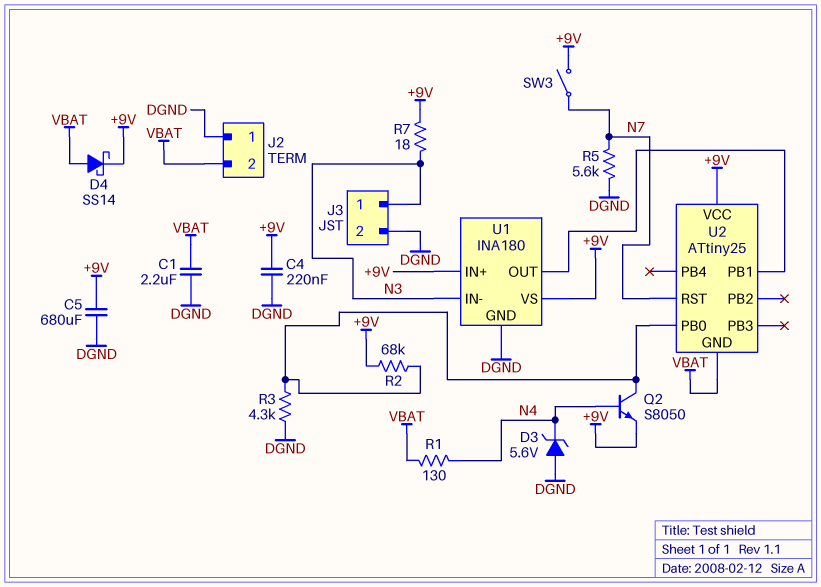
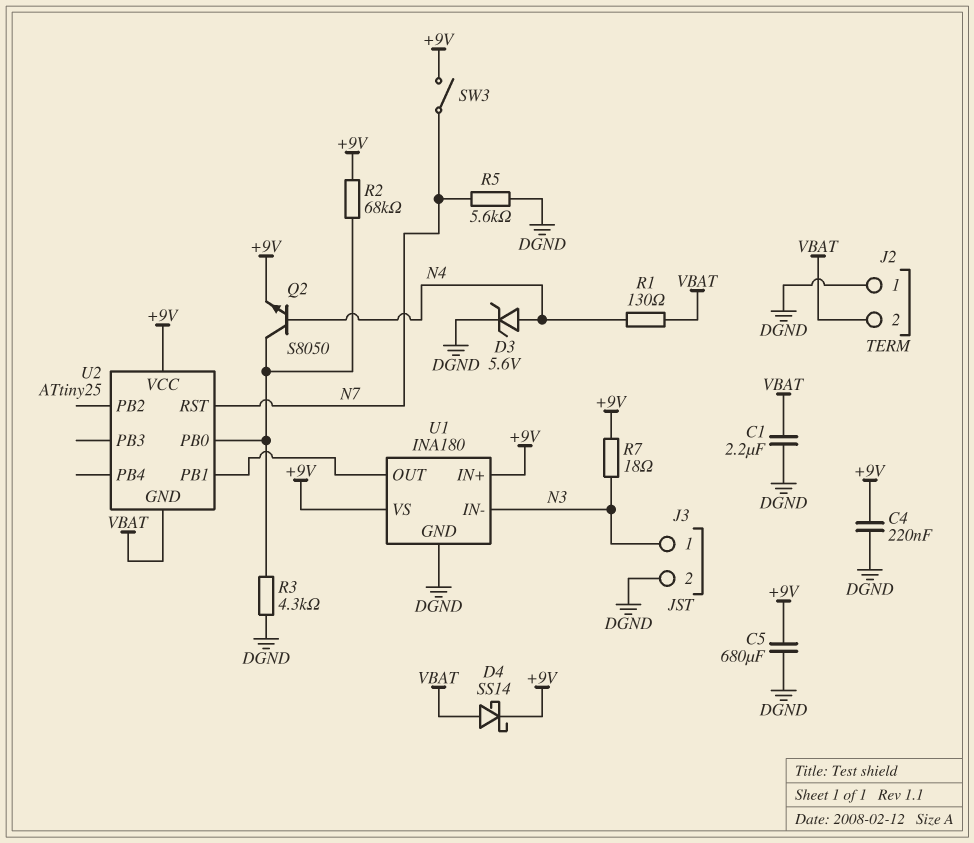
D3: zener 5.6V (A DGND, K N4) -> zener 5.6V (A N4, K DGND)

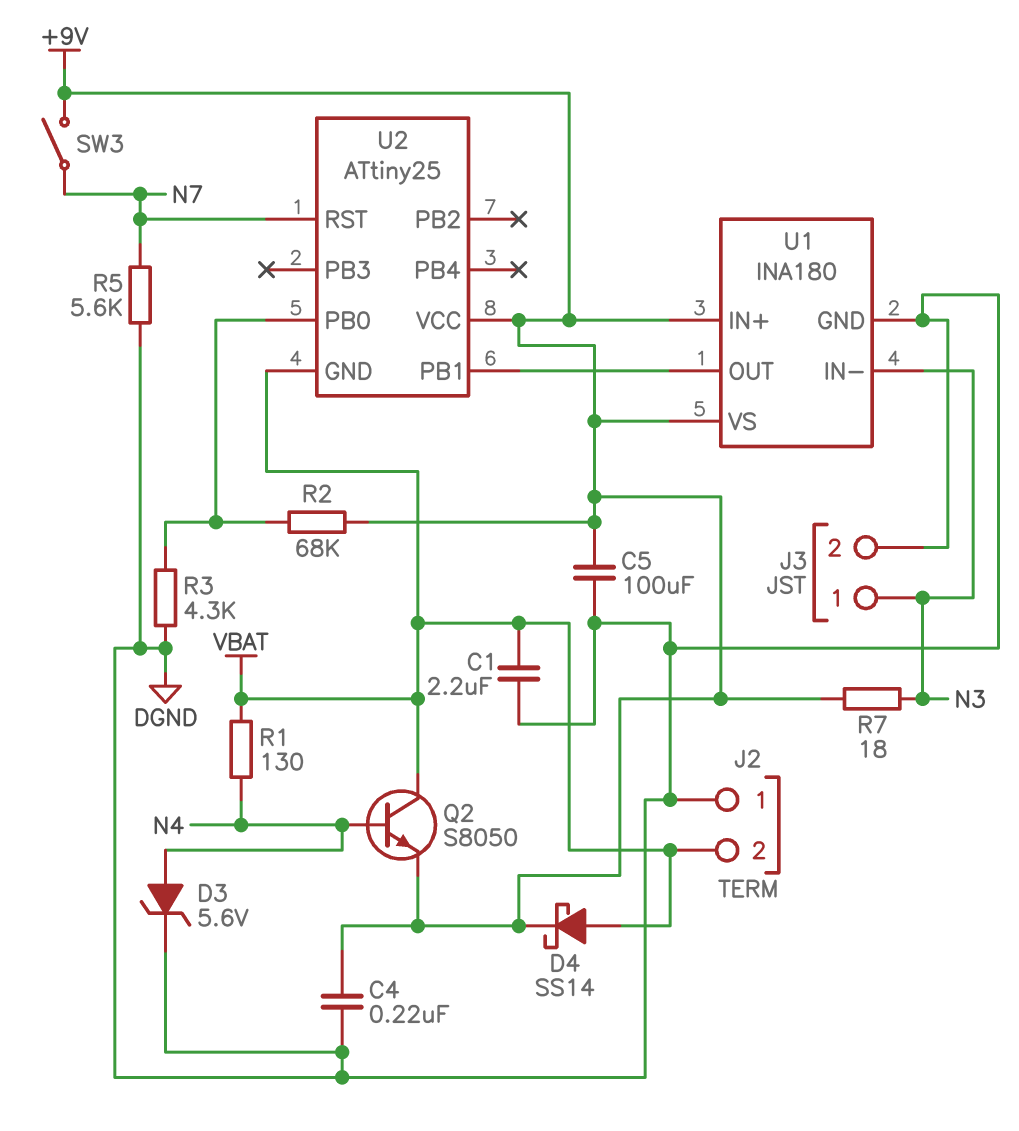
C5: 680uF (+9V, DGND) -> 100uF (+9V, DGND)
Q2: NPN S8050 (B N4, C U2/PB0, E +9V) -> NPN S8050 (B N4, C VBAT, E +9V)

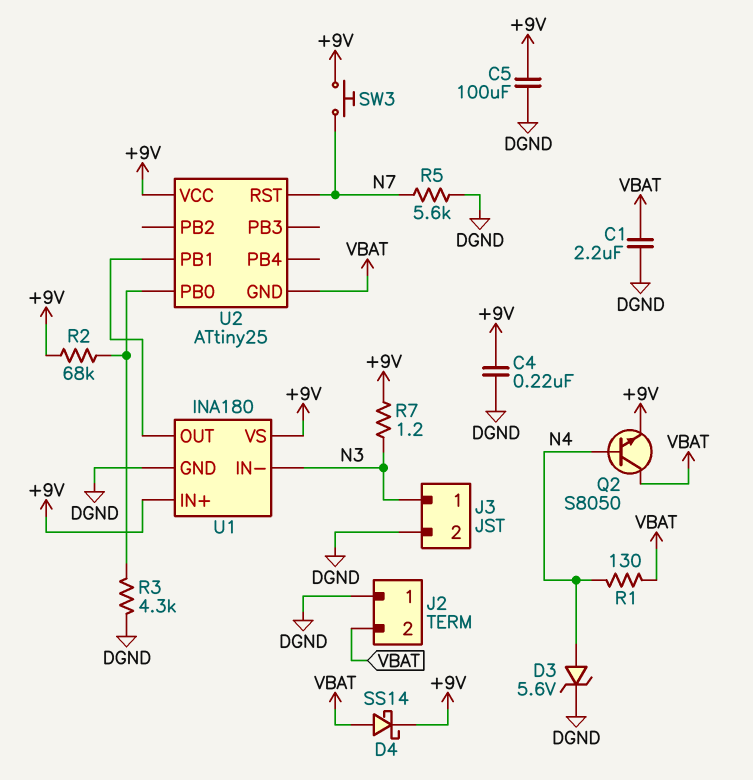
R7: 18 (+9V, N3) -> 1.2 (+9V, N3)
SW3: switch (+9V, N7) -> button (+9V, N7)

